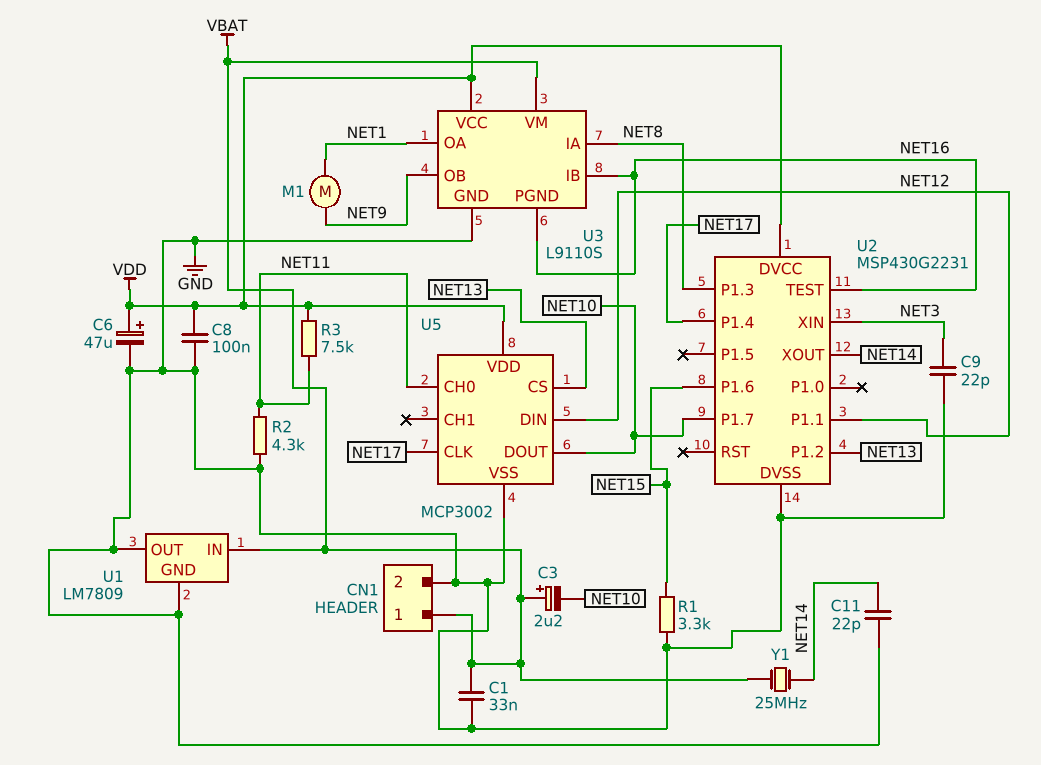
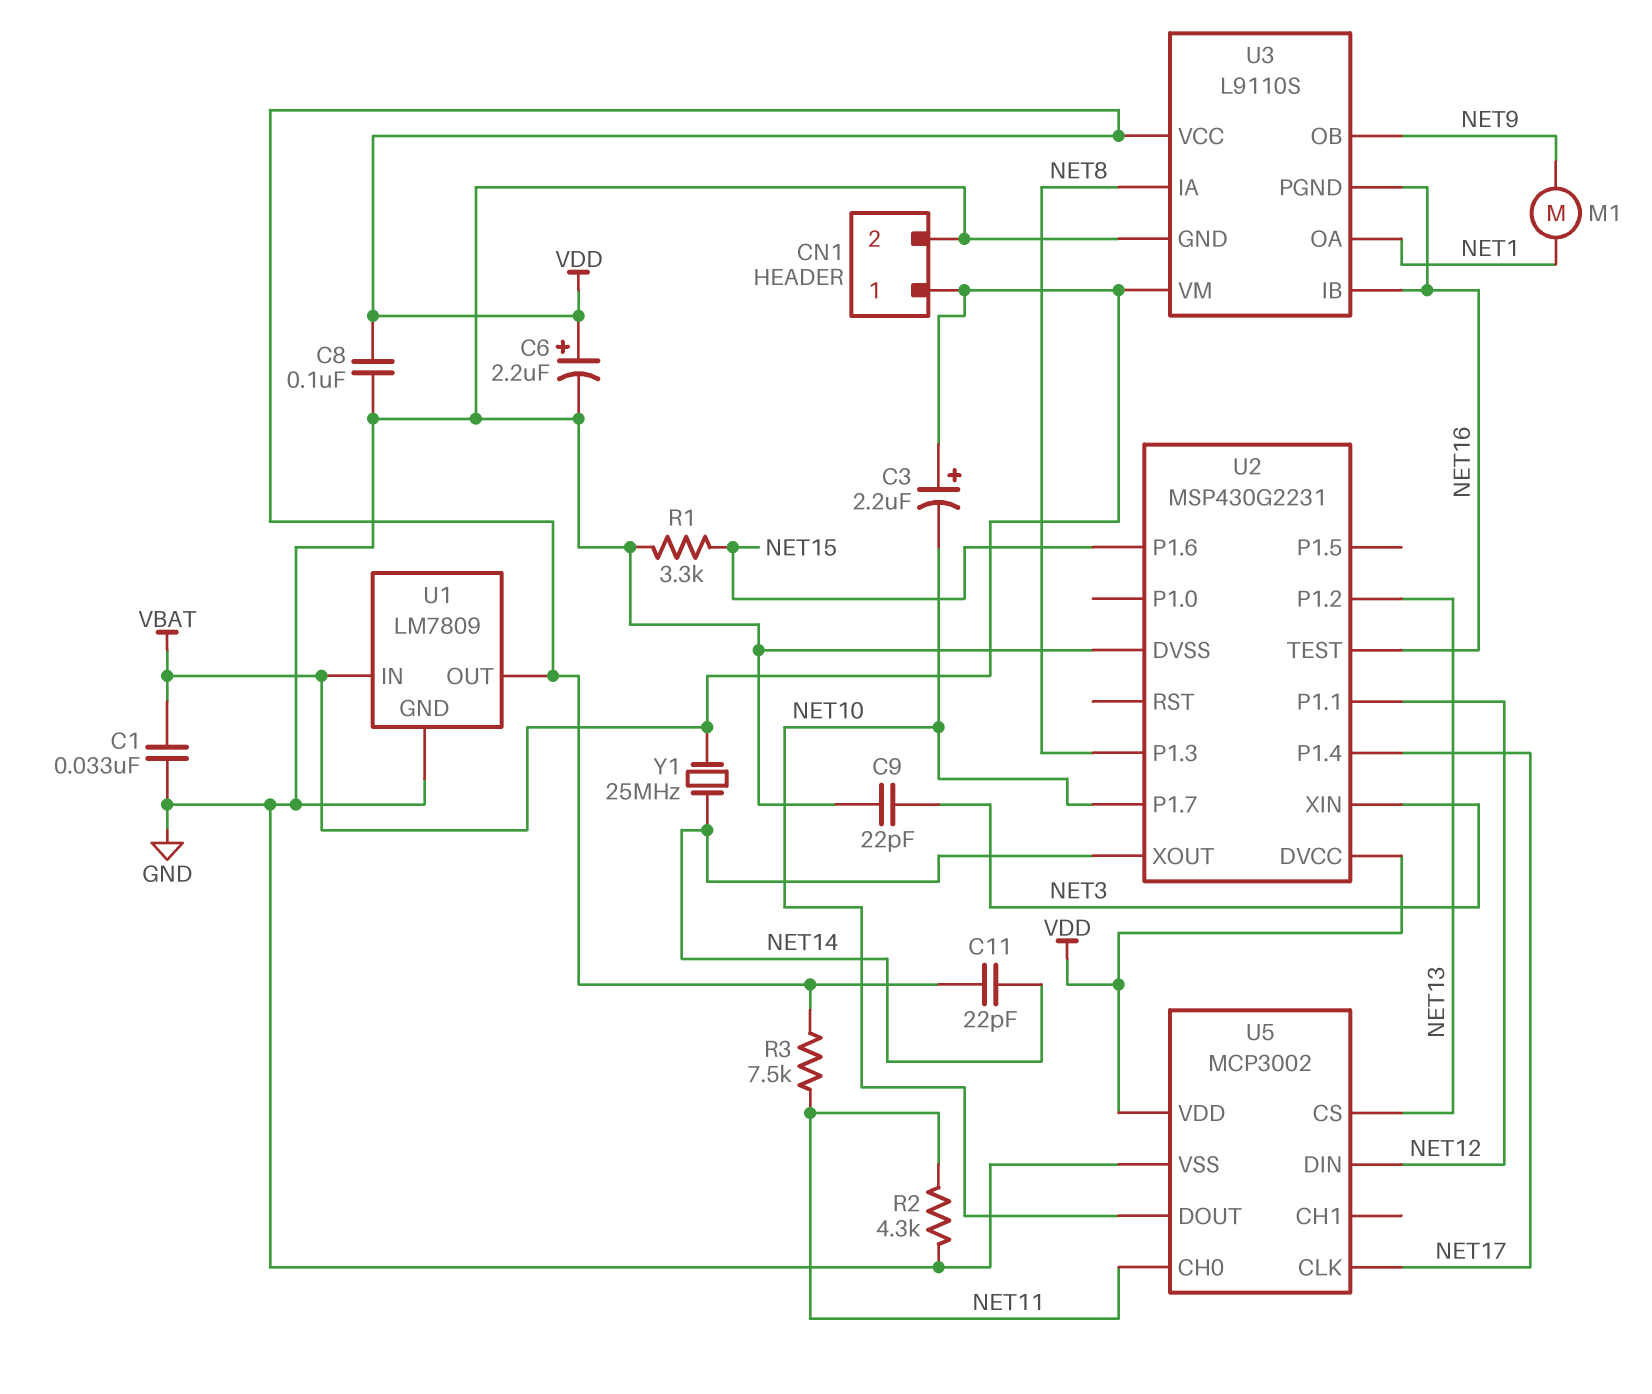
C6: 47uF (plus VDD, minus GND) -> 2.2uF (plus VDD, minus GND)
C11: 22pF (GND, NET14) -> 22pF (NET14, VDD)
U1 pin OUT: GND -> VDD

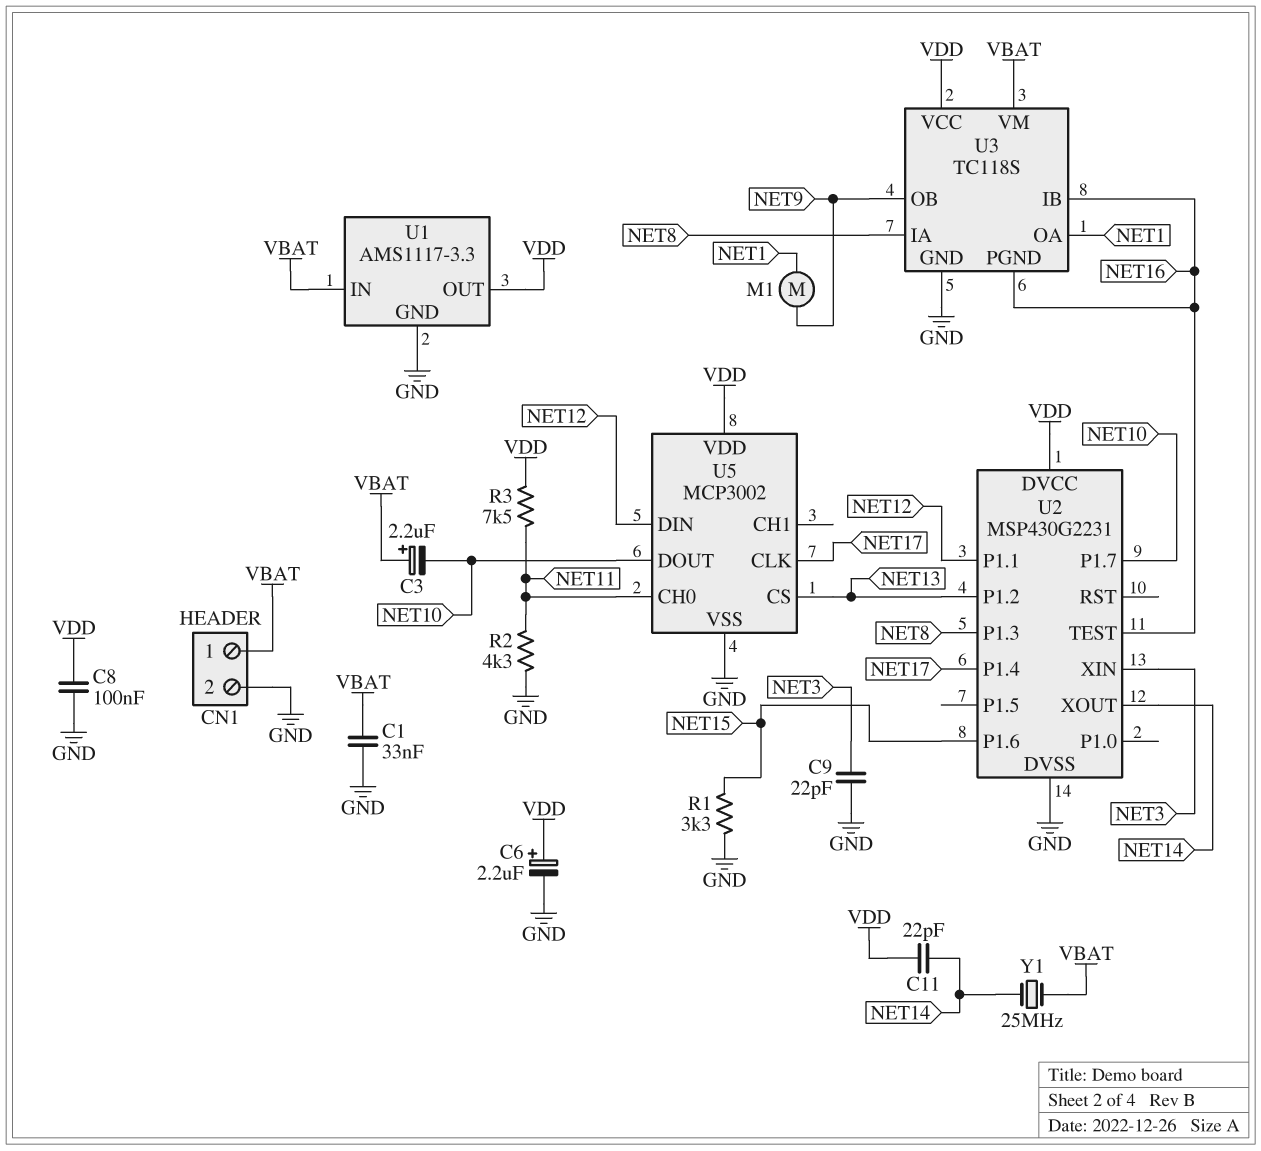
U1: LM7809 -> AMS1117-3.3
U3: L9110S -> TC118S

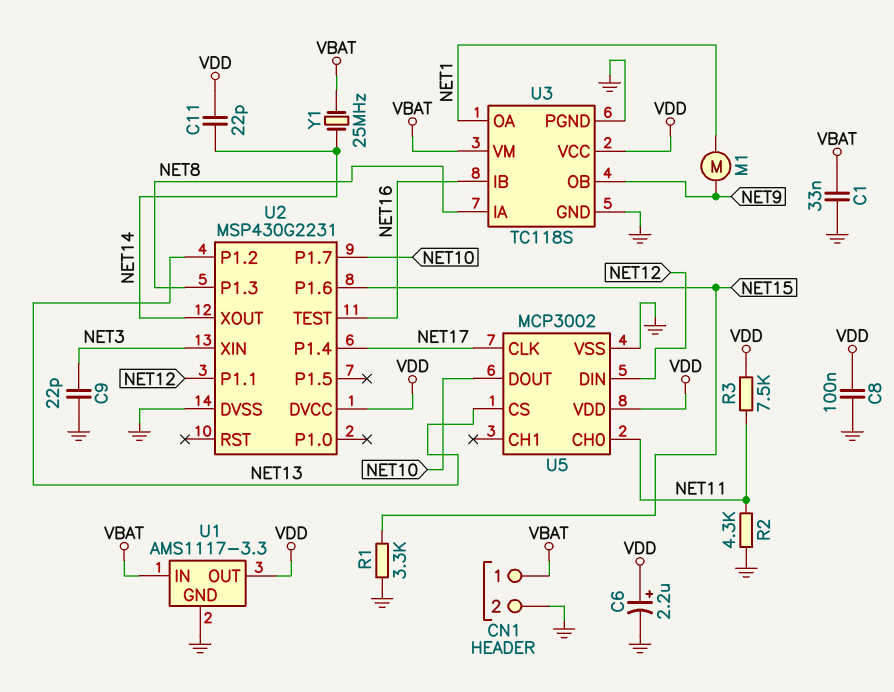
C3: 2.2uF (plus VBAT, minus NET10) -> none
U3 pin PGND: NET16 -> GND

